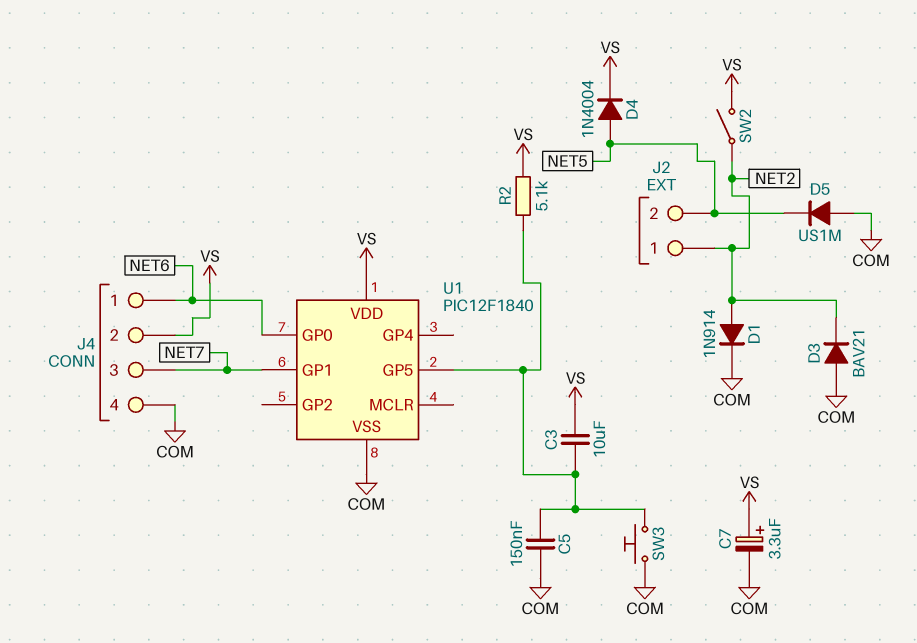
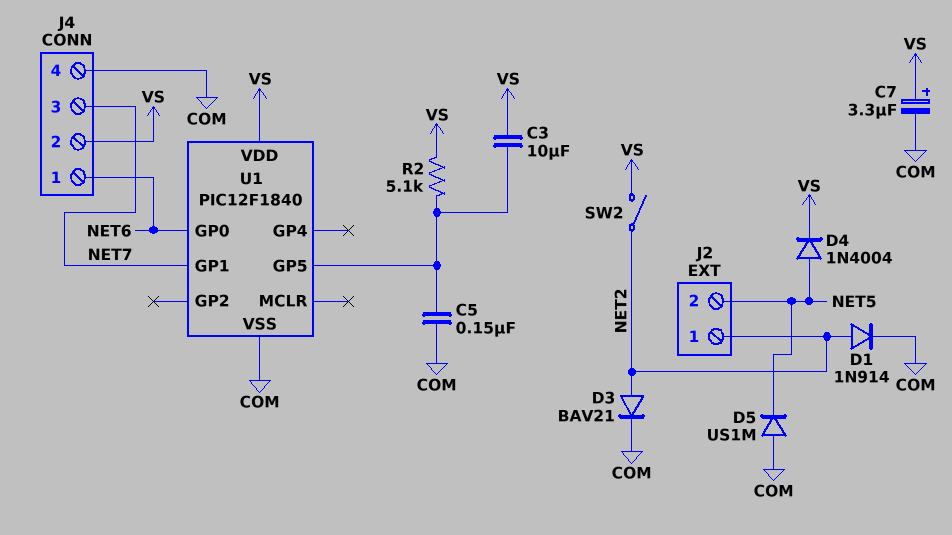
D3: diode BAV21 (A COM, K NET2) -> diode BAV21 (A NET2, K COM)
SW3: button (COM, U1/GP5) -> none

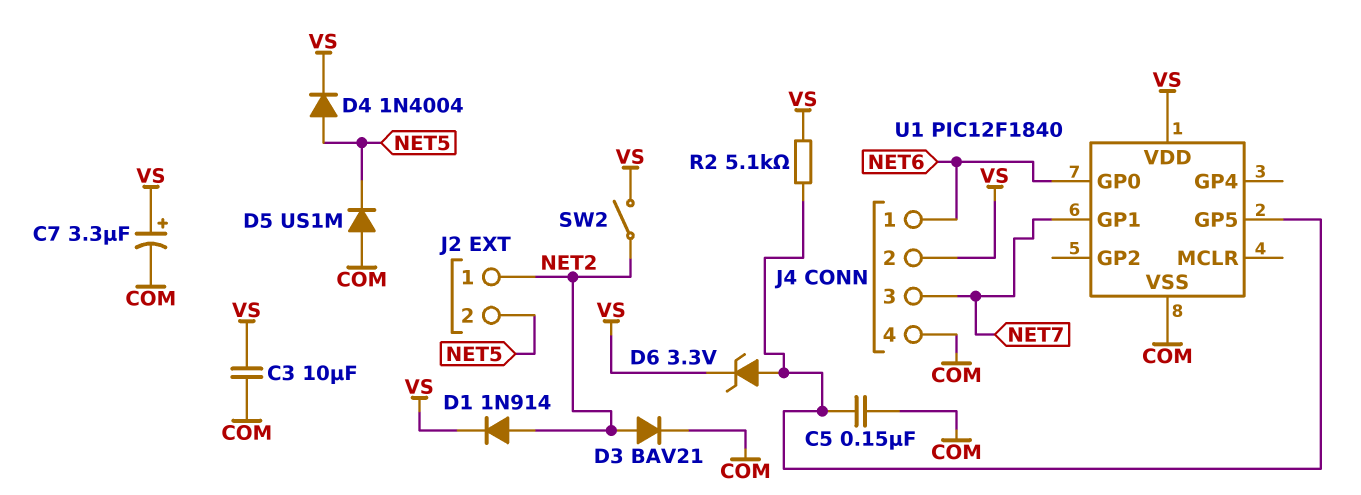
C3: 10uF (U1/GP5, VS) -> 10uF (COM, VS)
D1: diode 1N914 (A NET2, K COM) -> diode 1N914 (A NET2, K VS)
D6: none -> zener 3.3V (A U1/GP5, K VS)

